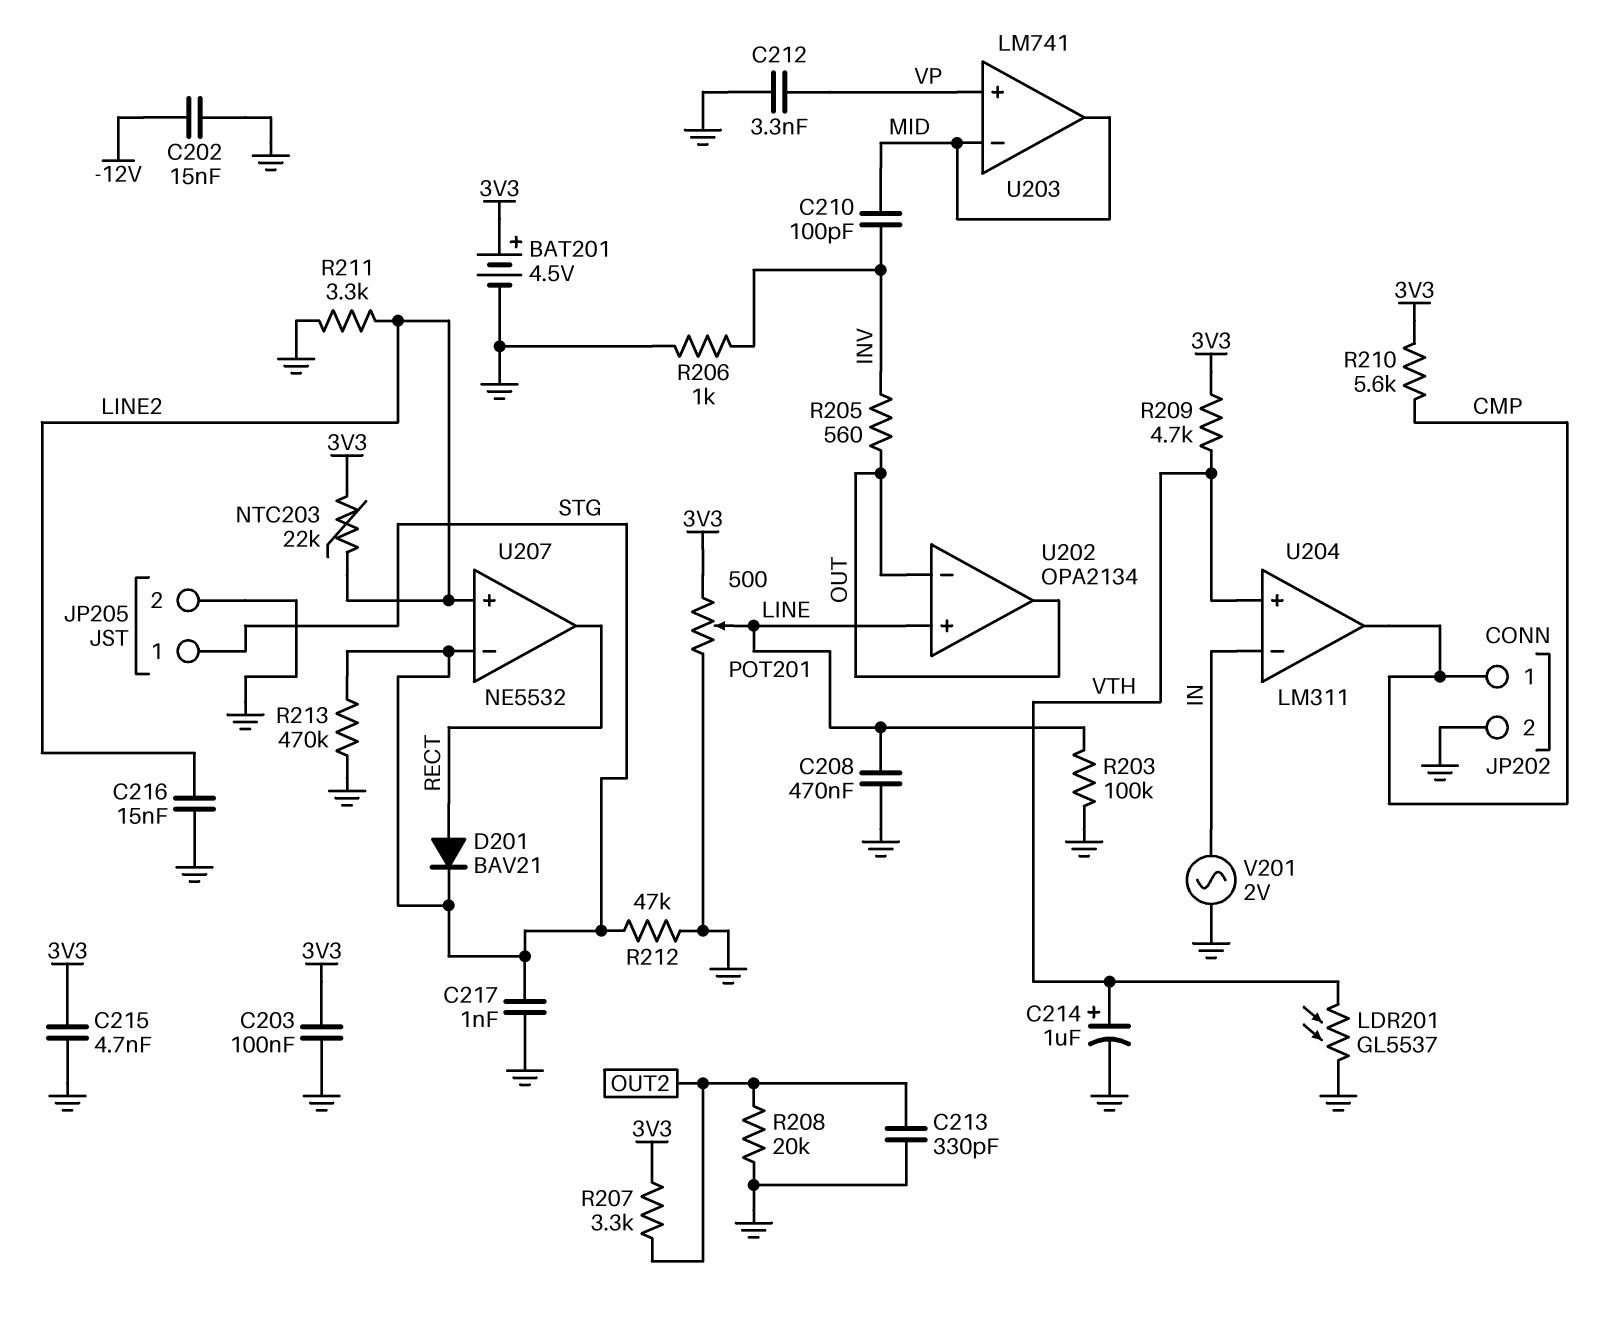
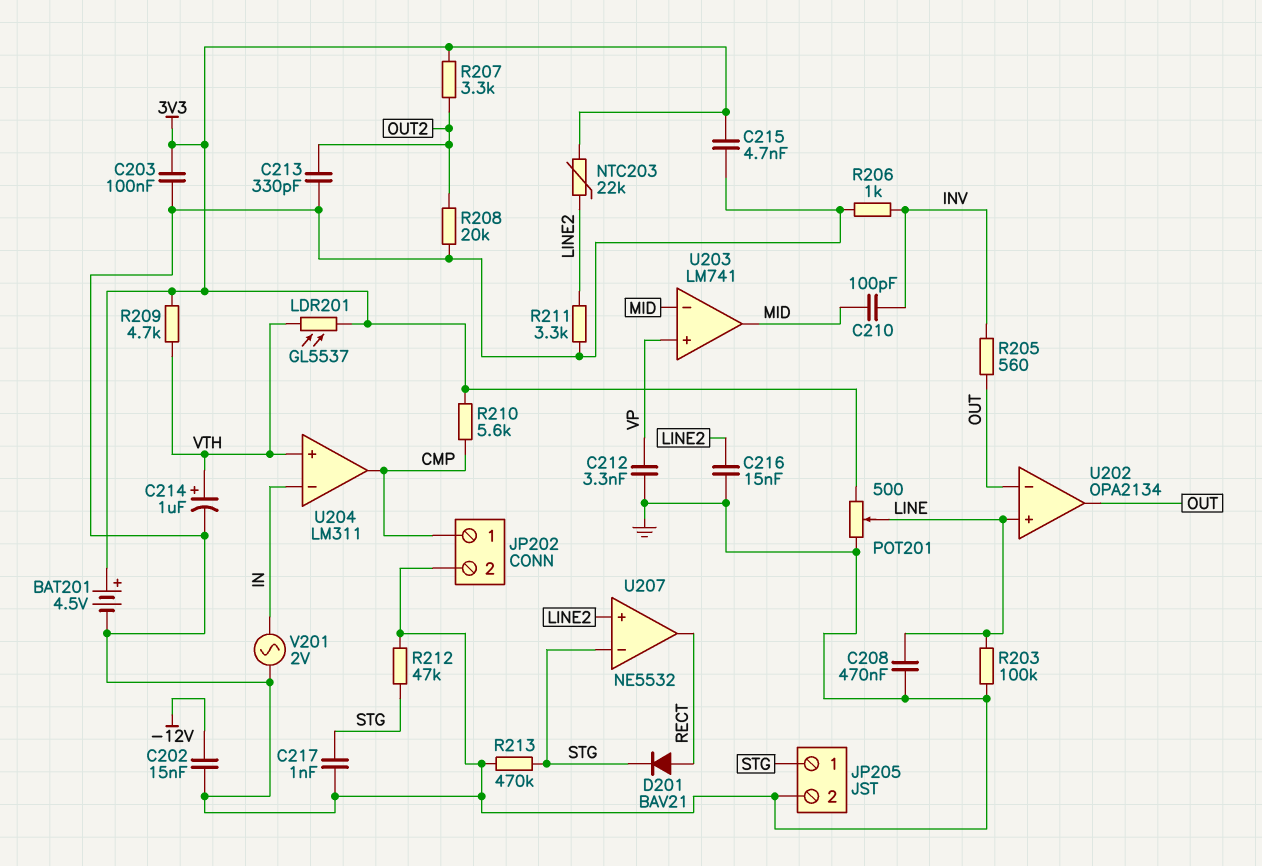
LDR201: GL5537 (GND, VTH) -> GL5537 (3V3, VTH)

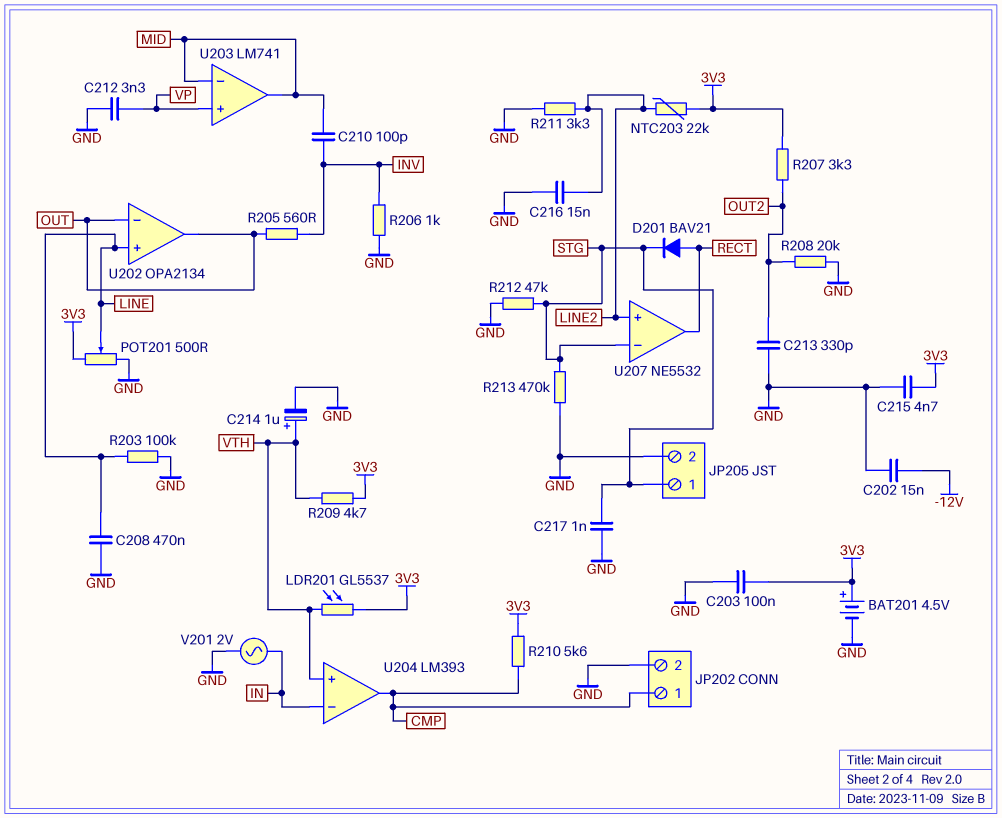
U204: LM311 -> LM393

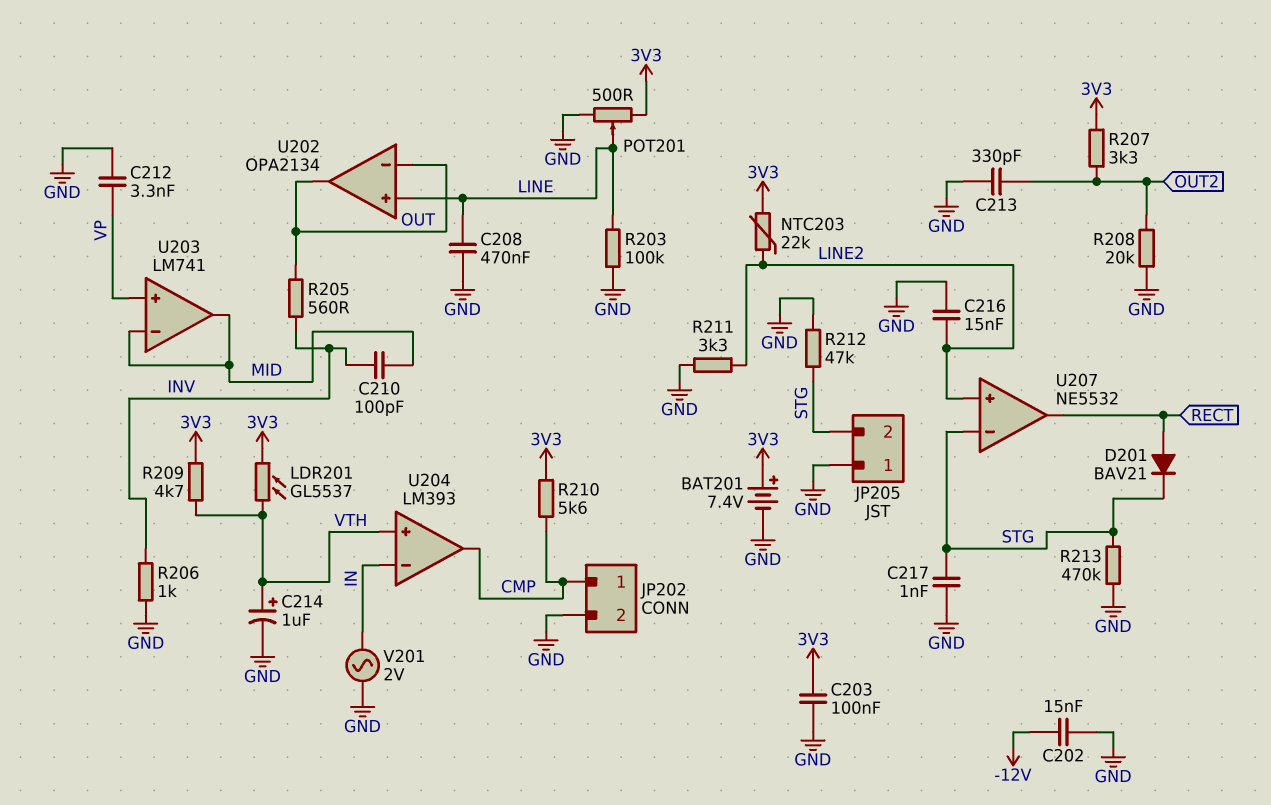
BAT201: 4.5V (plus 3V3, minus GND) -> 7.4V (plus 3V3, minus GND)
C215: 4.7nF (3V3, GND) -> none
JP205 pin 1: STG -> GND
JP205 pin 2: GND -> STG

